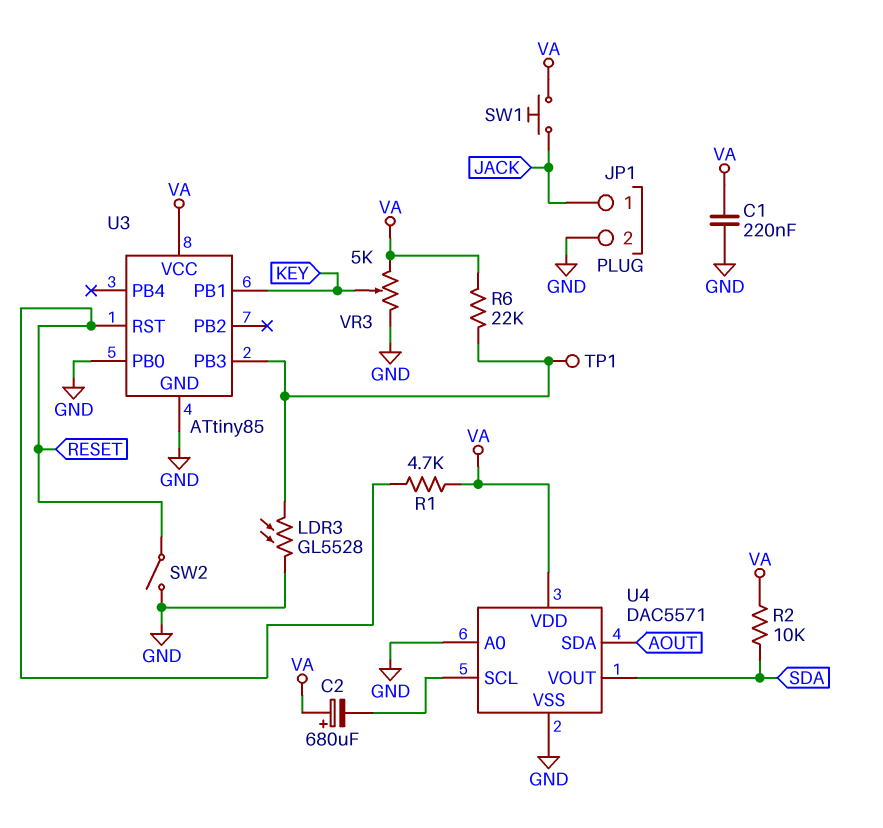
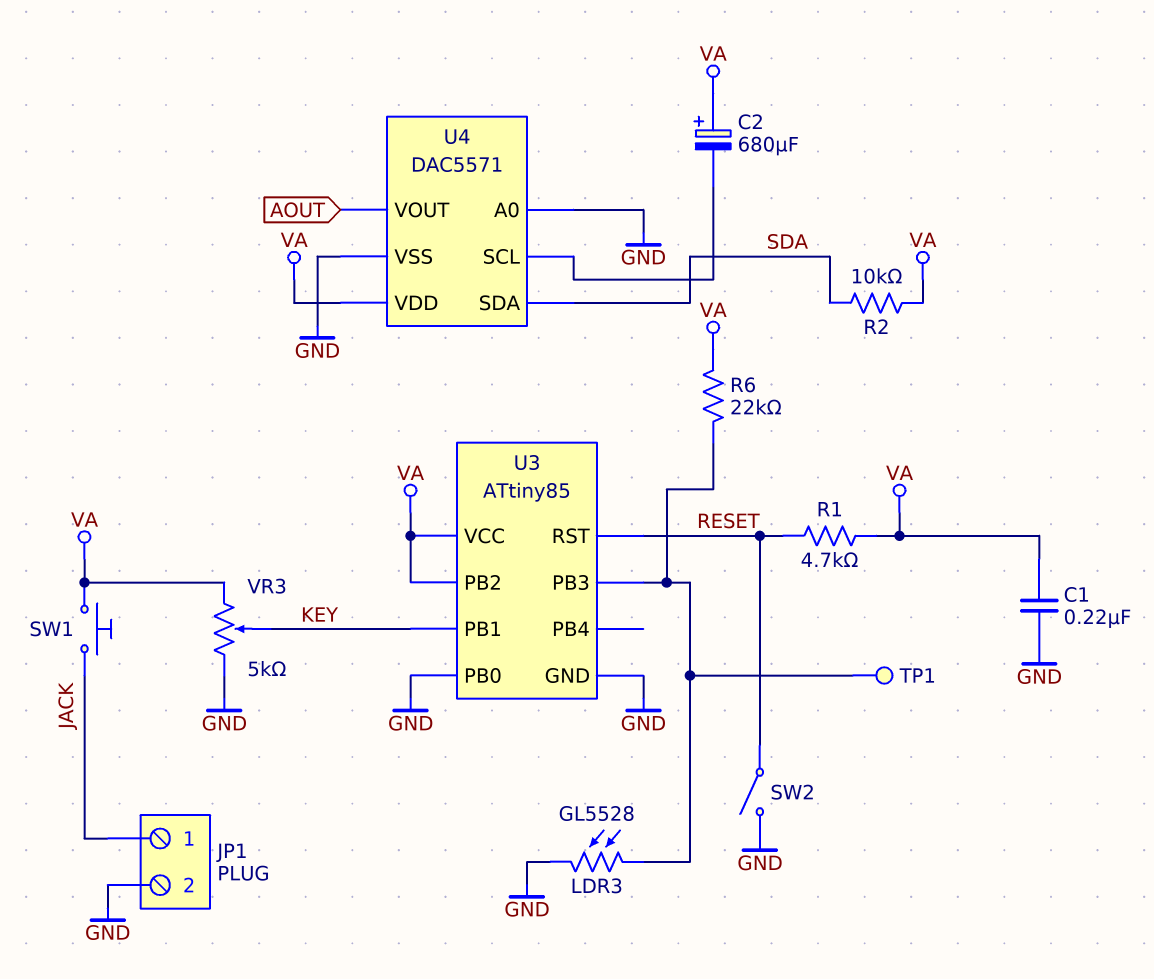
U3 pin PB2: none -> VA
U4 pin SDA: AOUT -> SDA
U4 pin VOUT: SDA -> AOUT

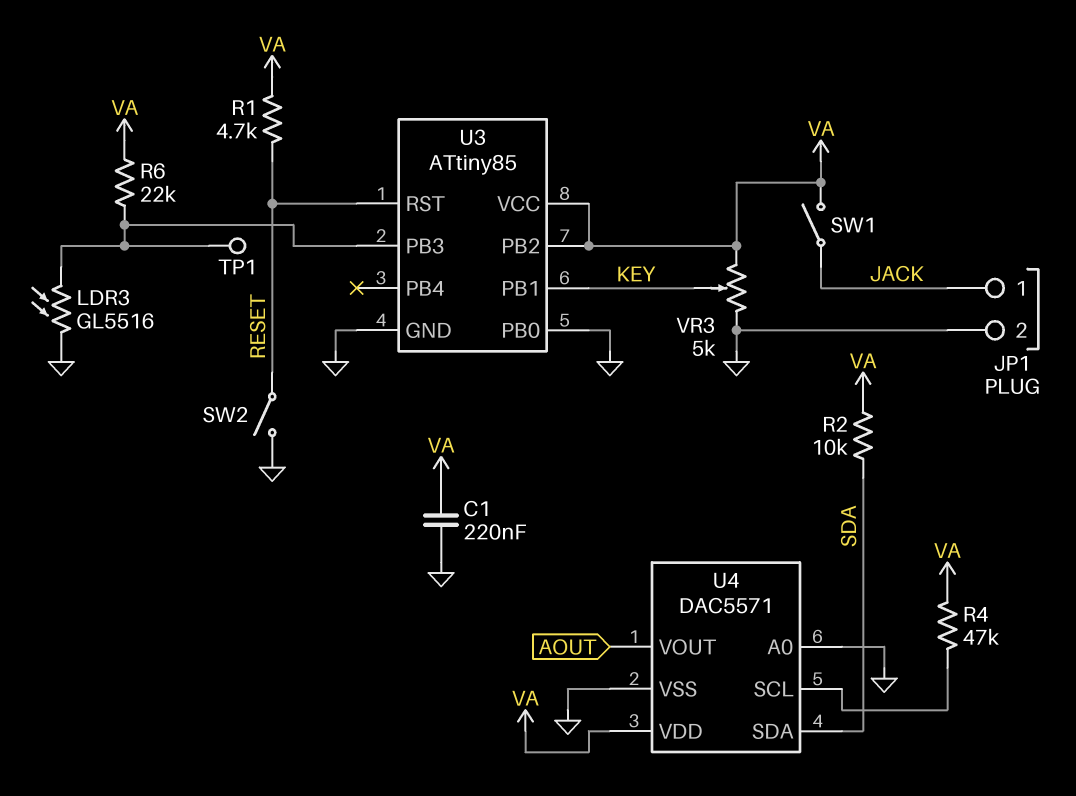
C2: 680uF (plus VA, minus U4/SCL) -> none
LDR3: GL5528 (GND, U3/PB3) -> GL5516 (GND, U3/PB3)
R4: none -> 47k (U4/SCL, VA)
SW1: button (JACK, VA) -> switch (JACK, VA)

